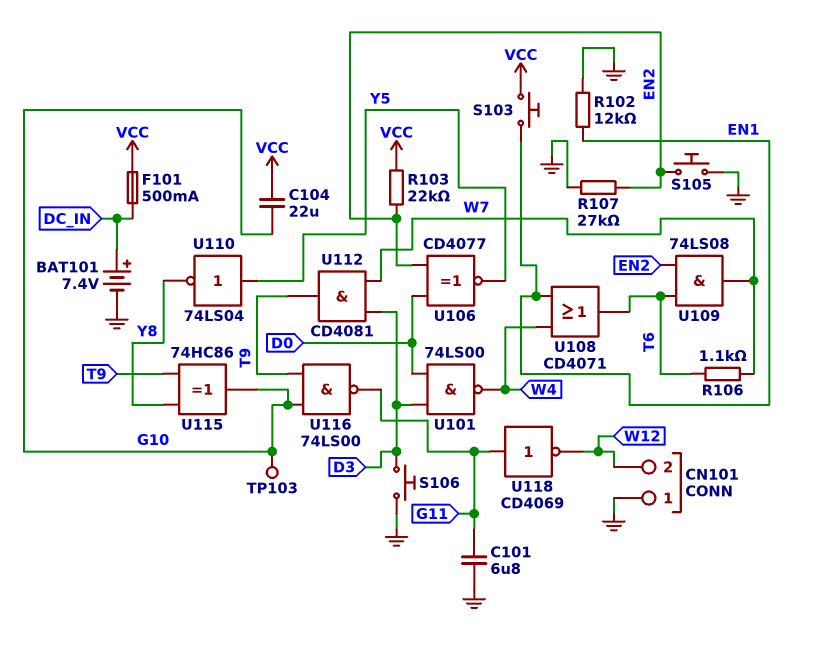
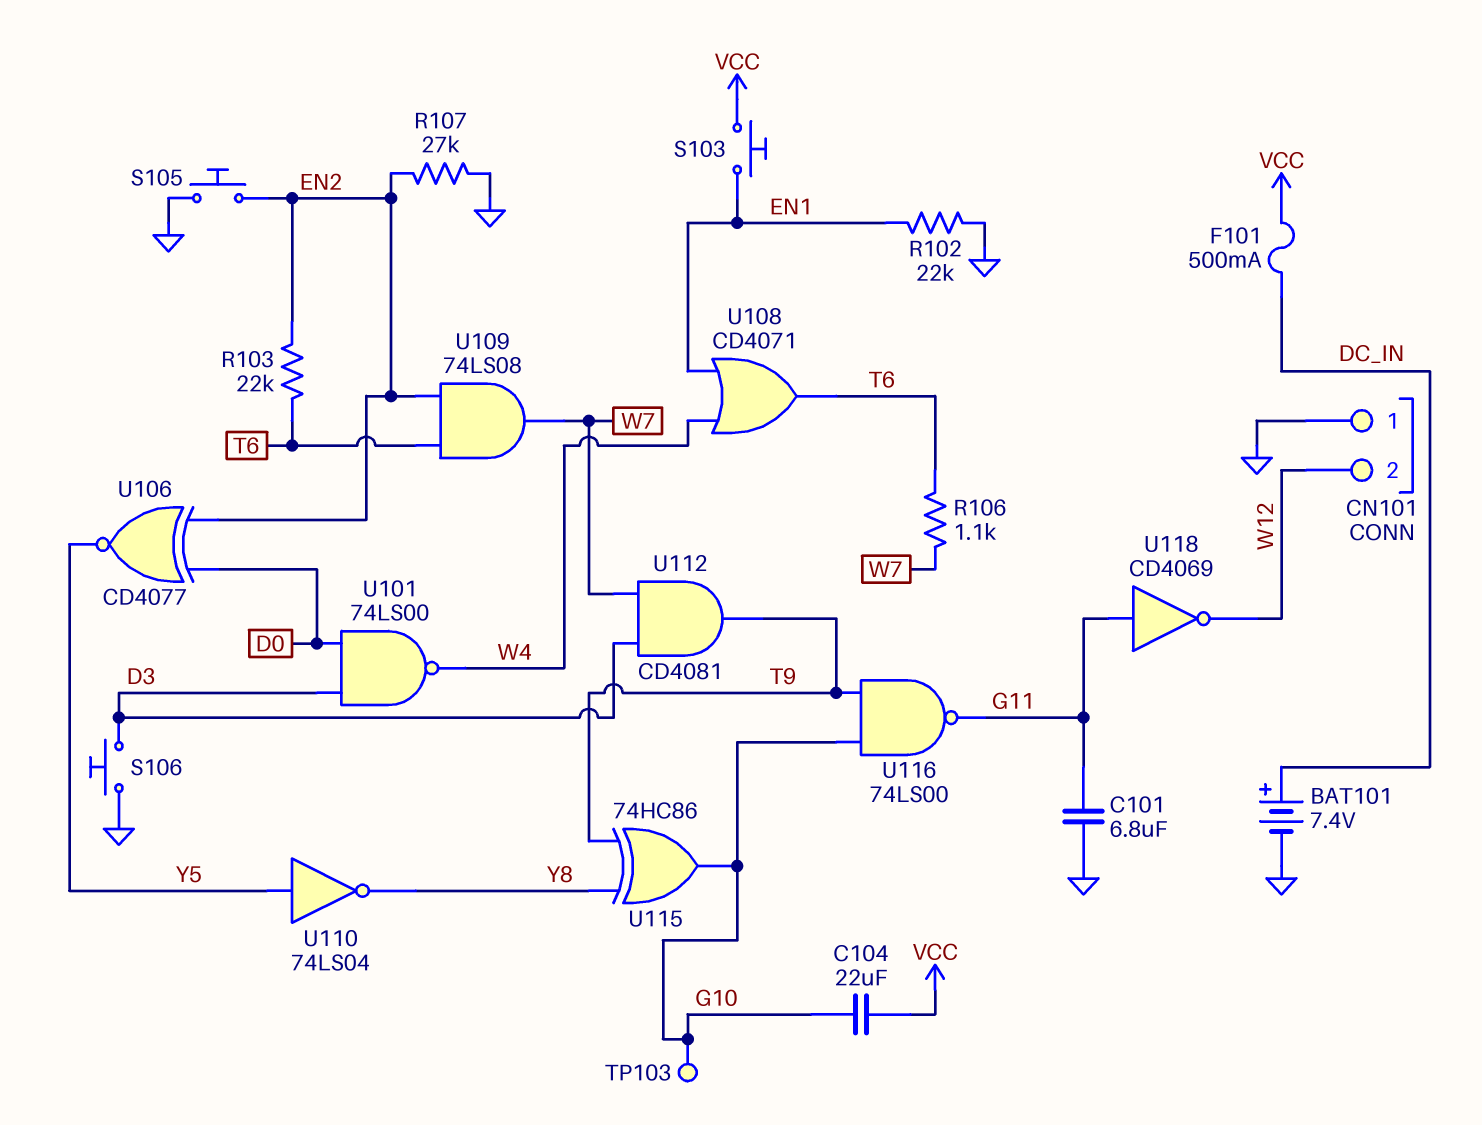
R102: 12k (EN1, GND) -> 22k (EN1, GND)
R103: 22k (EN2, VCC) -> 22k (EN2, T6)

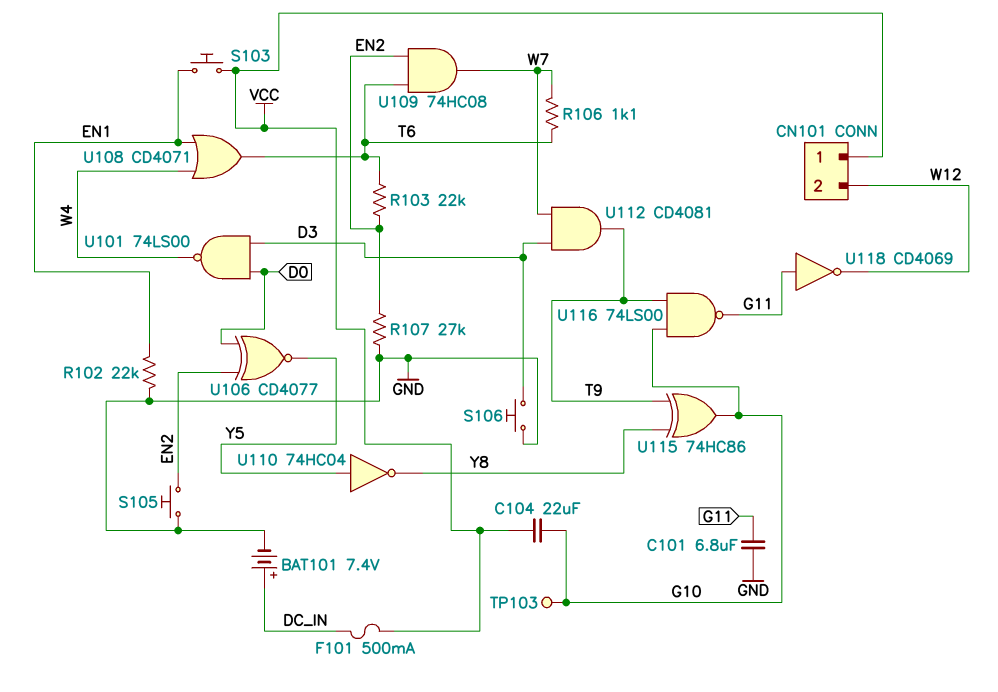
CN101 pin 1: GND -> VCC
U109: AND 74LS08 (in EN2, in T6, out W7) -> AND 74HC08 (in EN2, in T6, out W7)
U110: NOT 74LS04 (in Y5, out Y8) -> NOT 74HC04 (in Y5, out Y8)

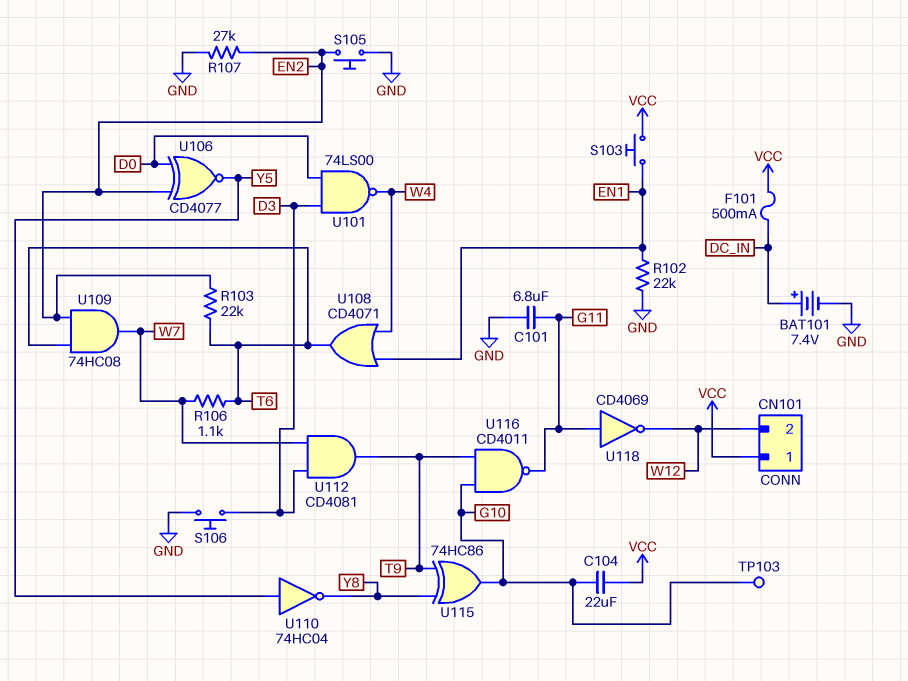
U116: NAND 74LS00 (in G10, in T9, out G11) -> NAND CD4011 (in G10, in T9, out G11)

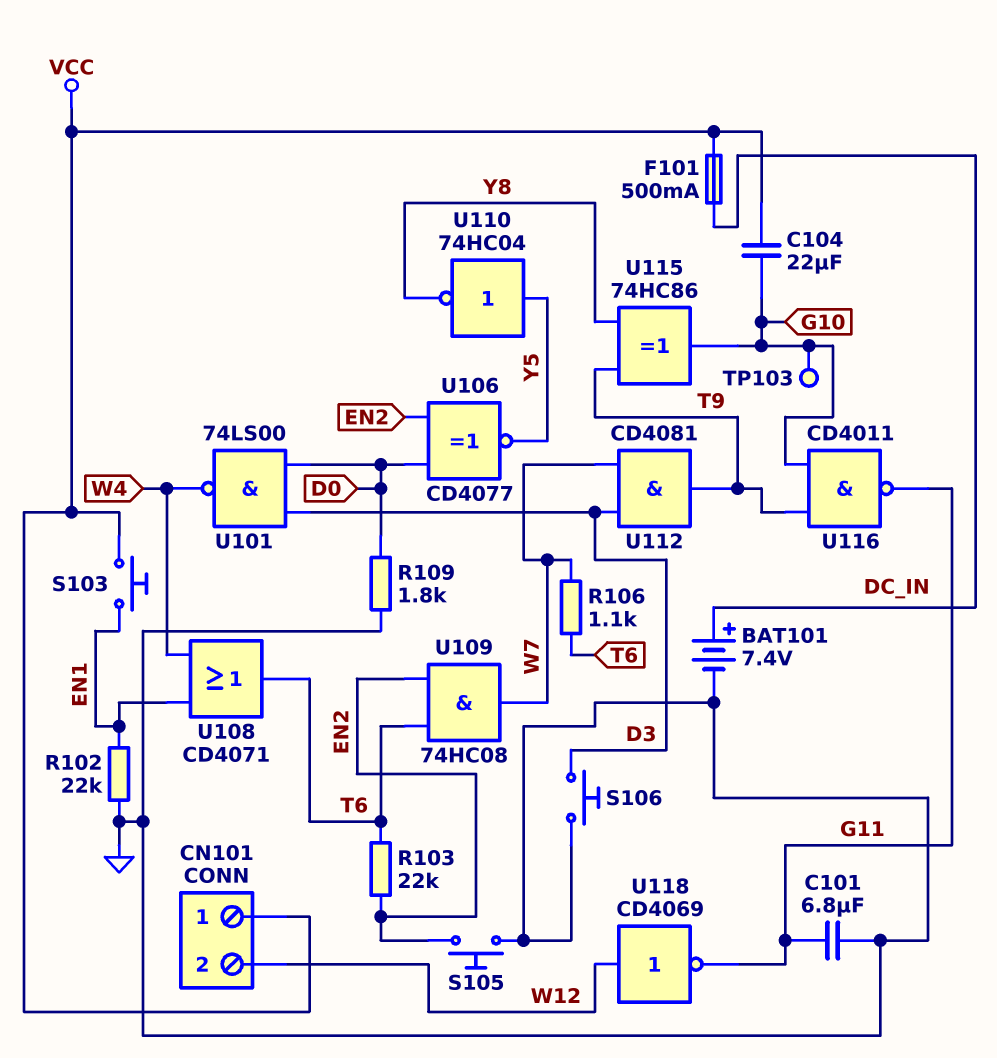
R107: 27k (EN2, GND) -> none
R109: none -> 1.8k (D0, GND)
U118: NOT CD4069 (in G11, out W12) -> NOT CD4069 (in W12, out G11)

